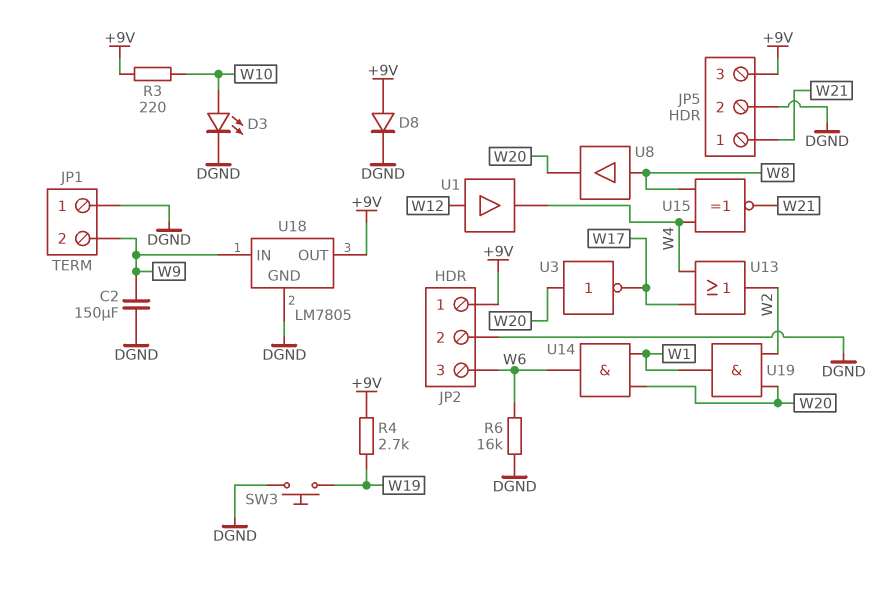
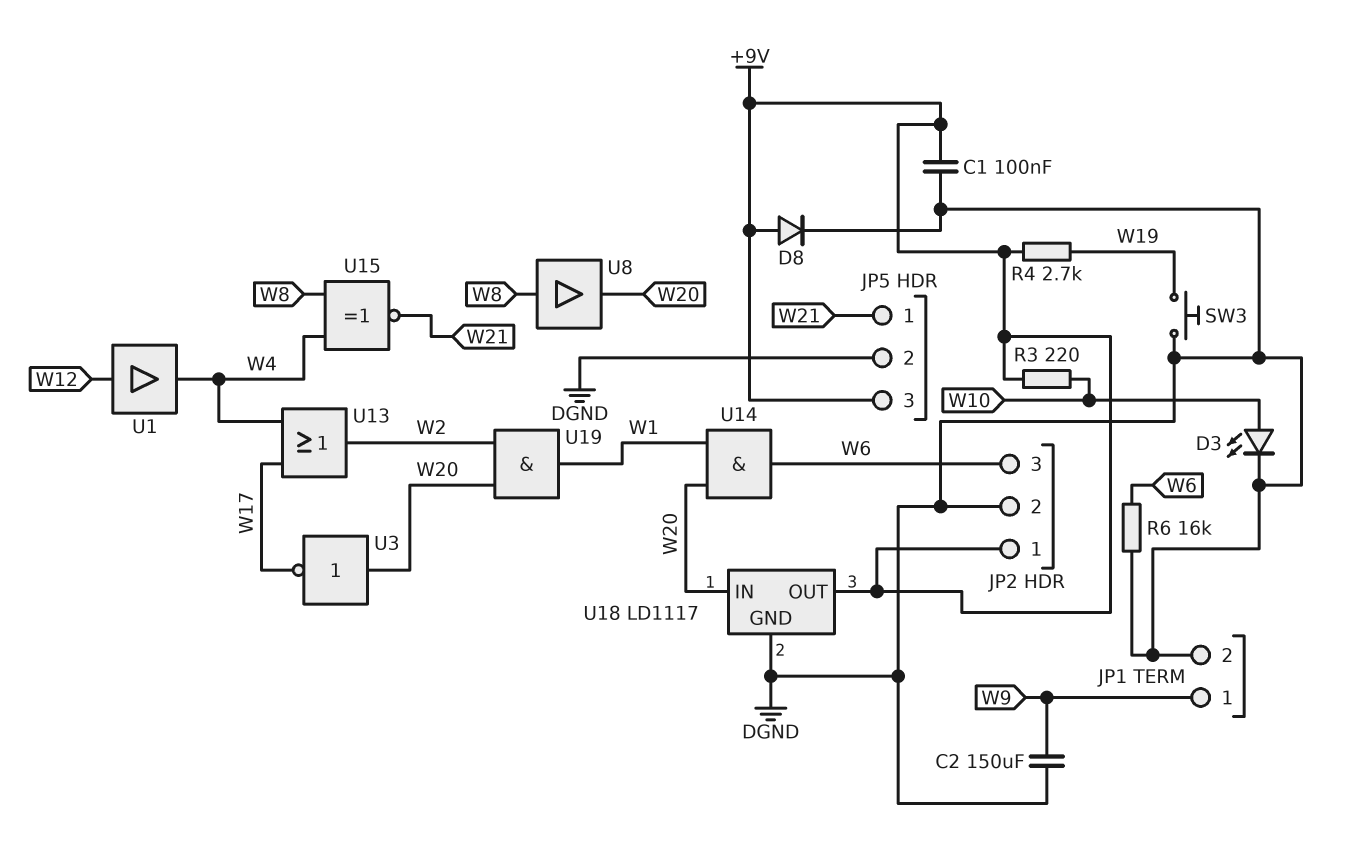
C1: none -> 100nF (+9V, DGND)
JP1 pin 1: DGND -> W9
JP1 pin 2: W9 -> DGND
U18: LM7805 -> LD1117
U18 pin IN: W9 -> W20

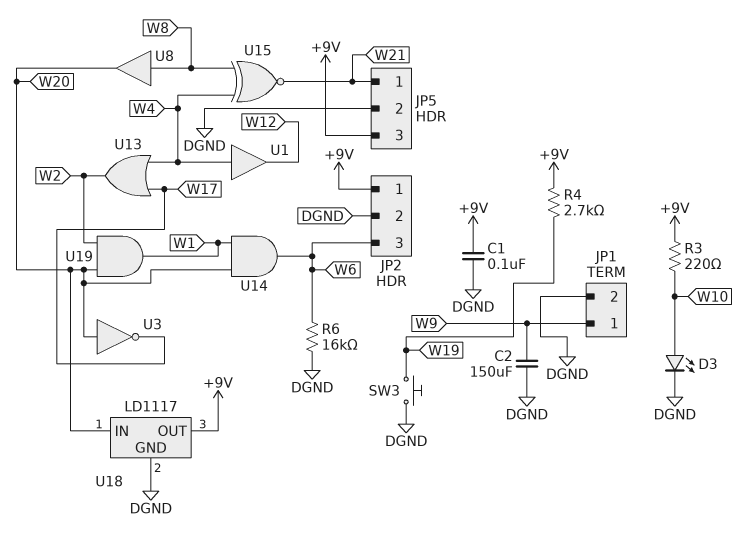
D8: diode (A +9V, K DGND) -> none
U1: buffer (in W12, out W4) -> buffer (in W4, out W12)

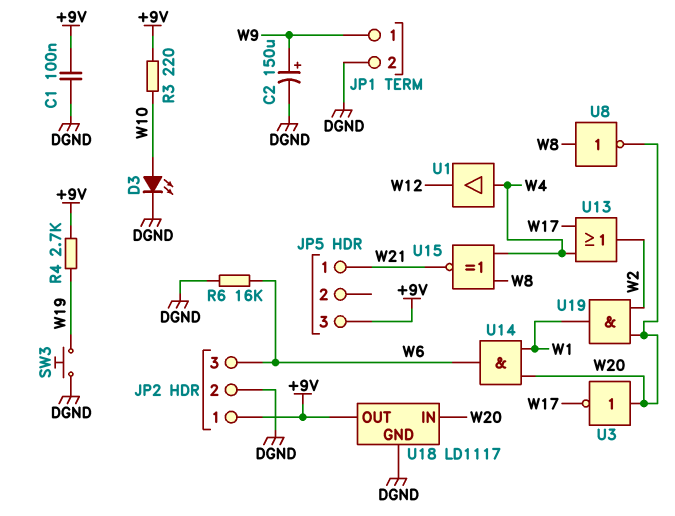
C2: 150uF (DGND, W9) -> 150uF (plus W9, minus DGND)
JP5 pin 2: DGND -> none
U8: buffer (in W8, out W20) -> NOT (in W8, out W20)

